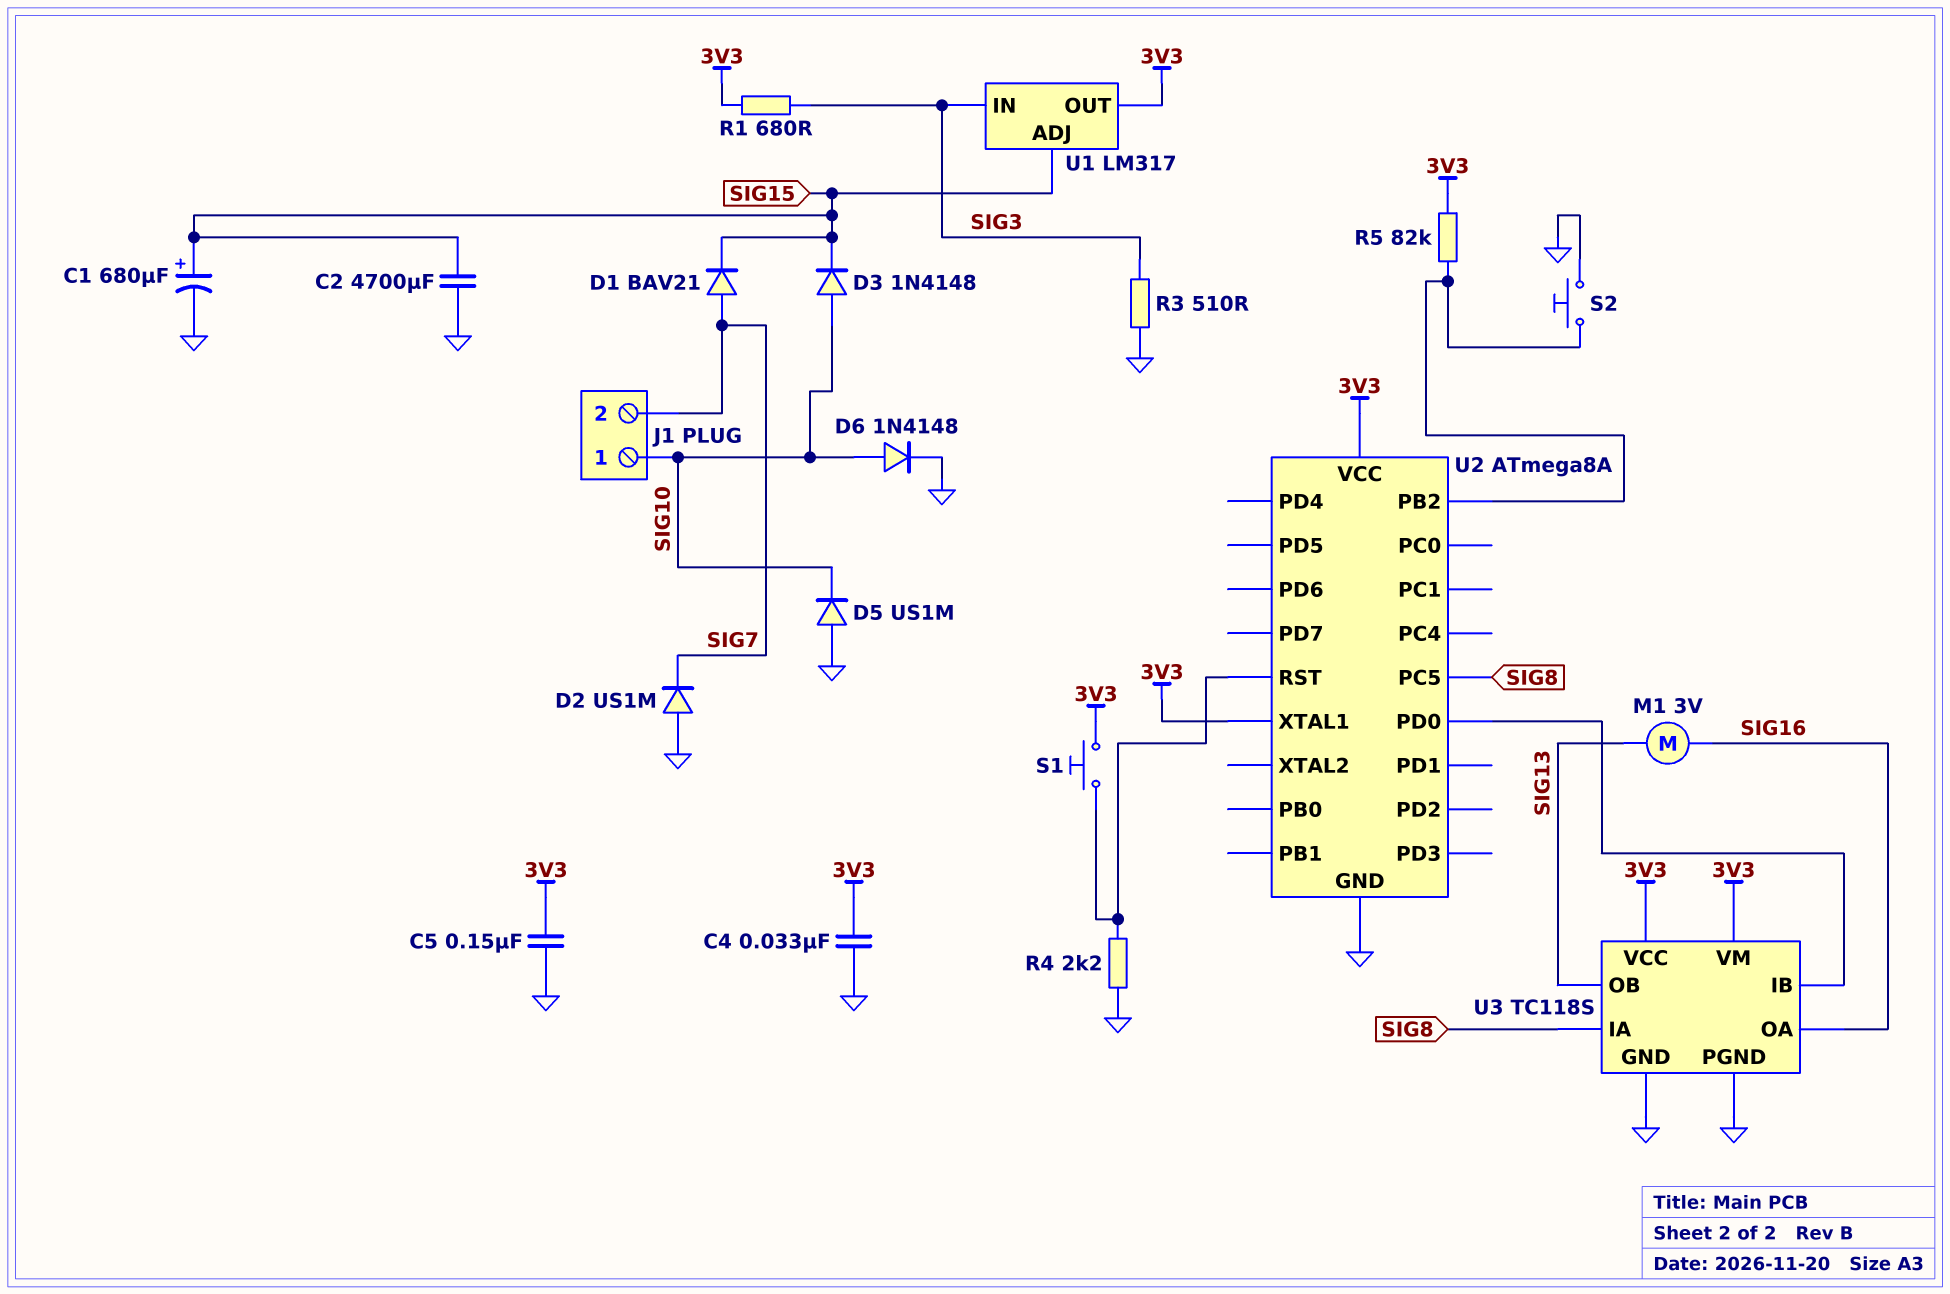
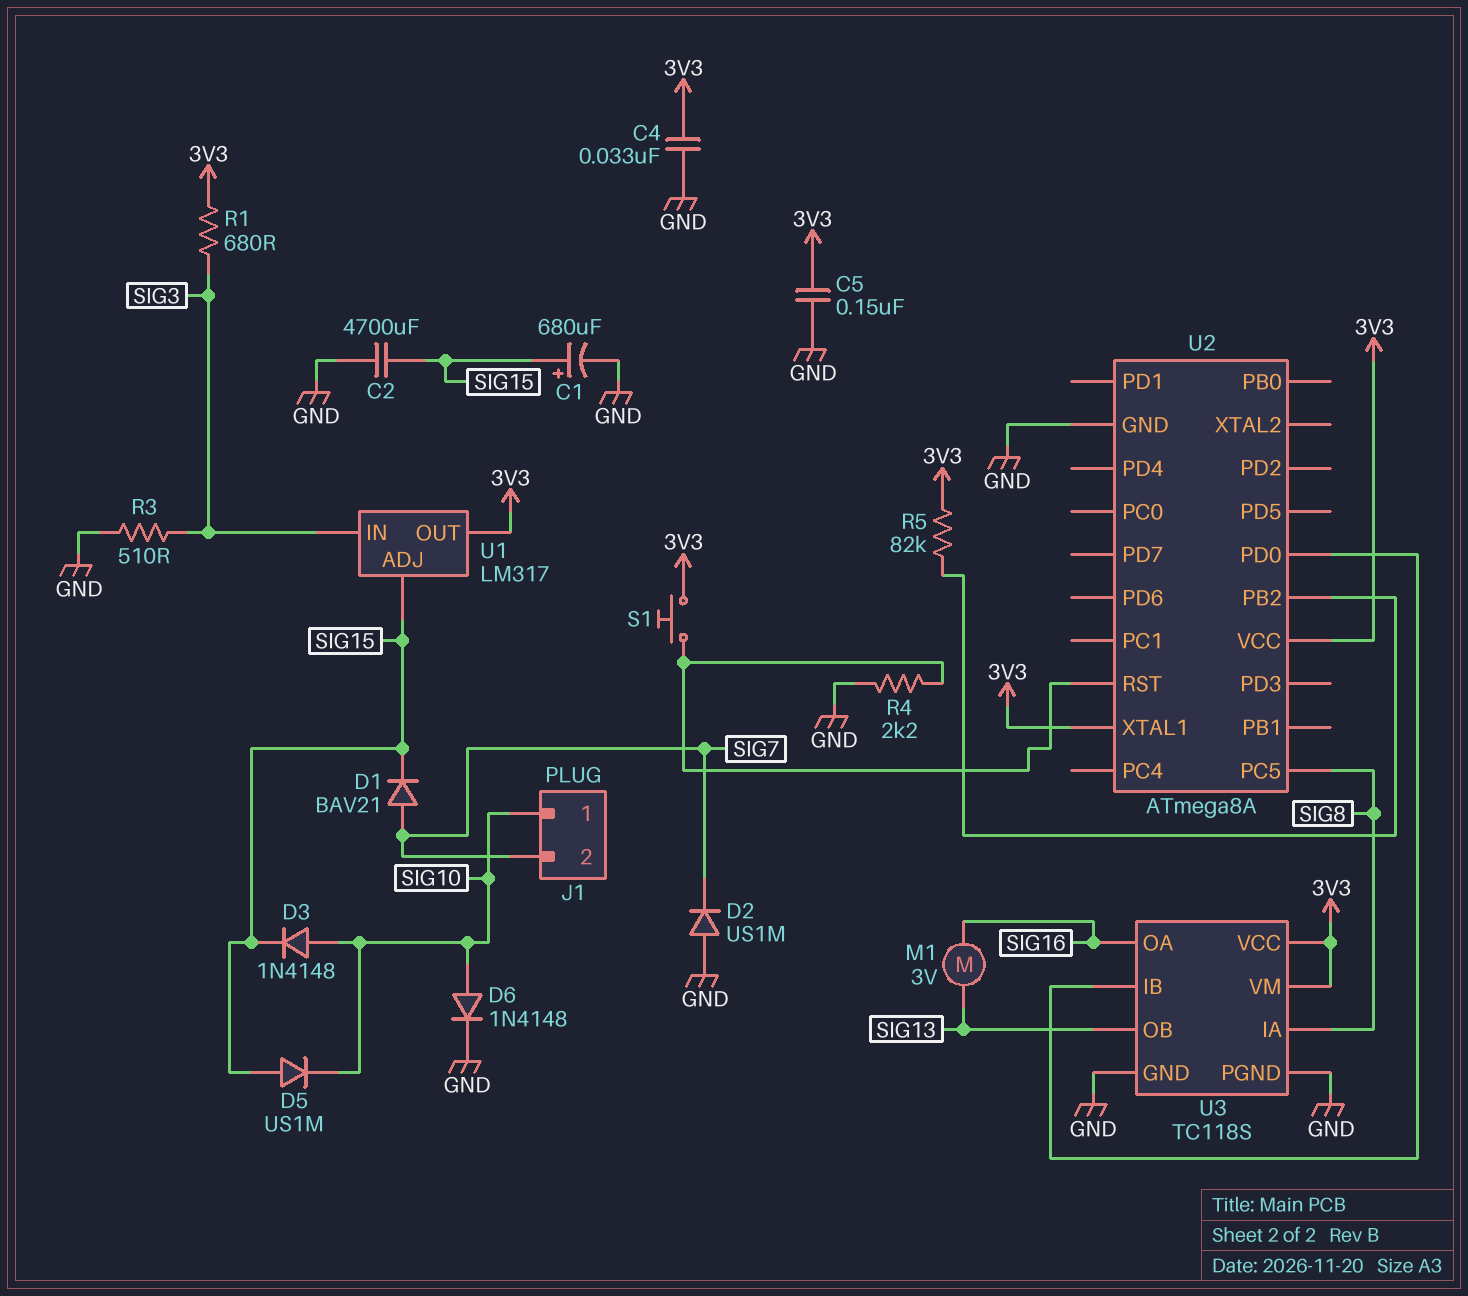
D5: diode US1M (A GND, K SIG10) -> diode US1M (A SIG15, K SIG10)
S2: button (GND, U2/PB2) -> none

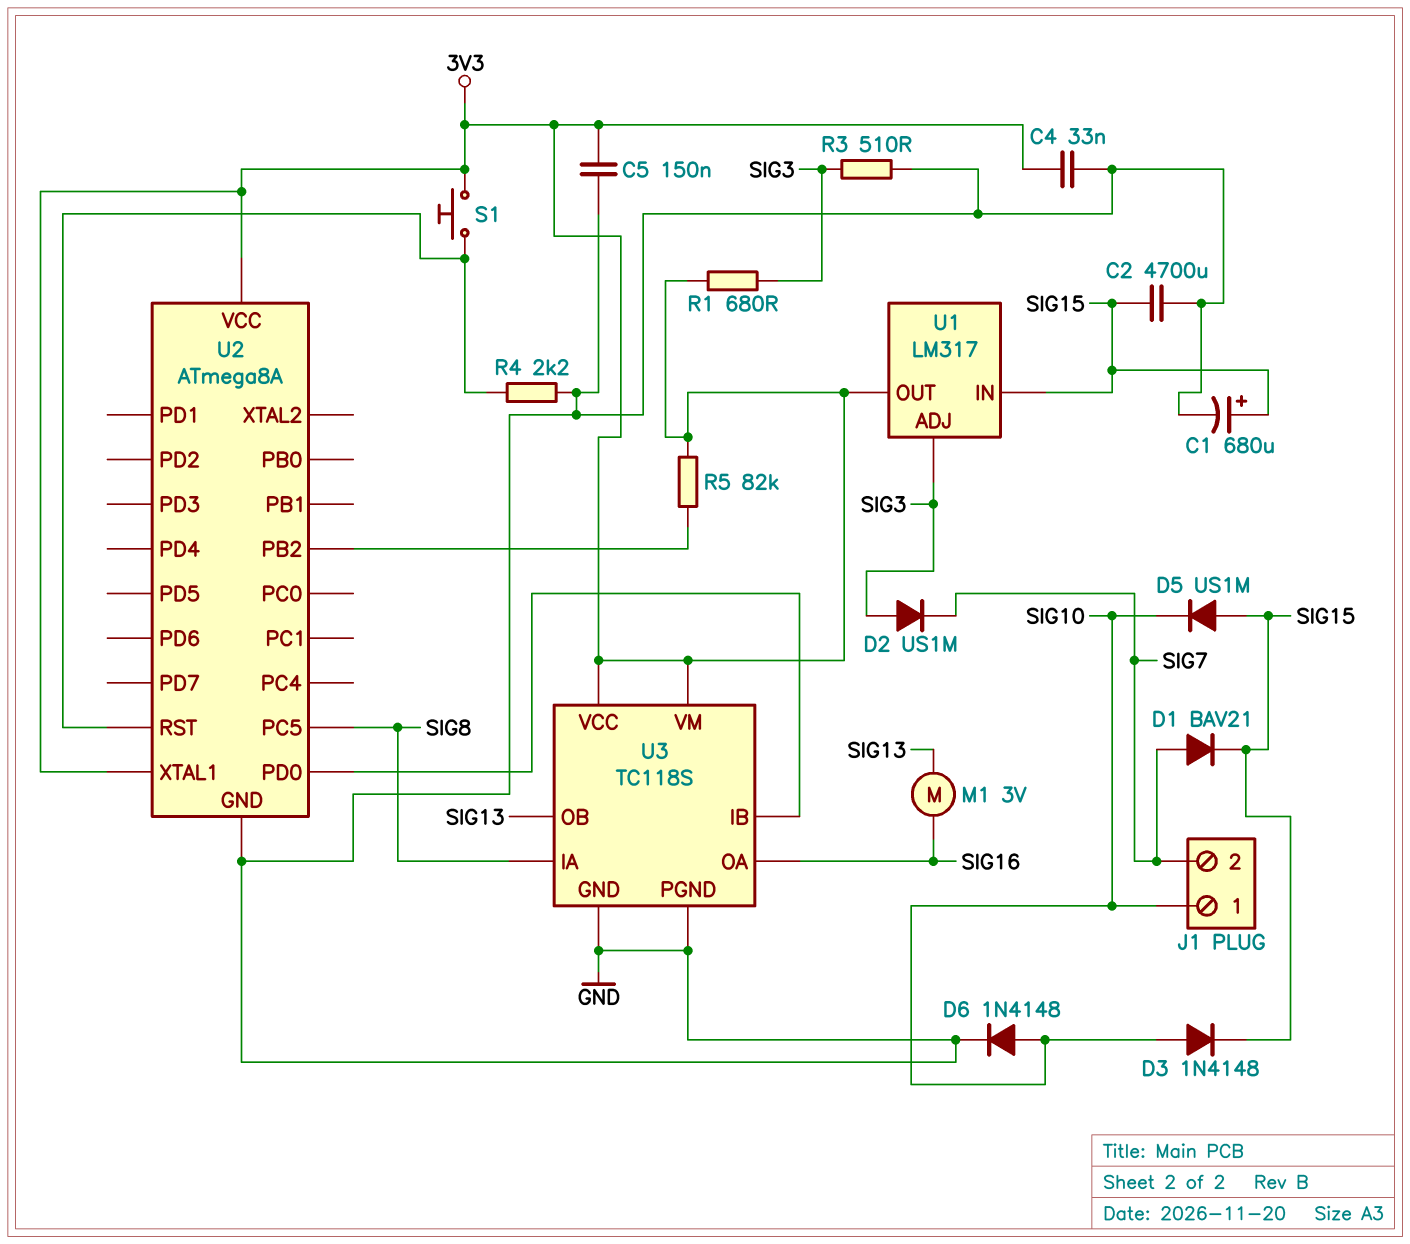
D2: diode US1M (A GND, K SIG7) -> diode US1M (A SIG3, K SIG7)
U1 pin ADJ: SIG15 -> SIG3
U1 pin IN: SIG3 -> SIG15

